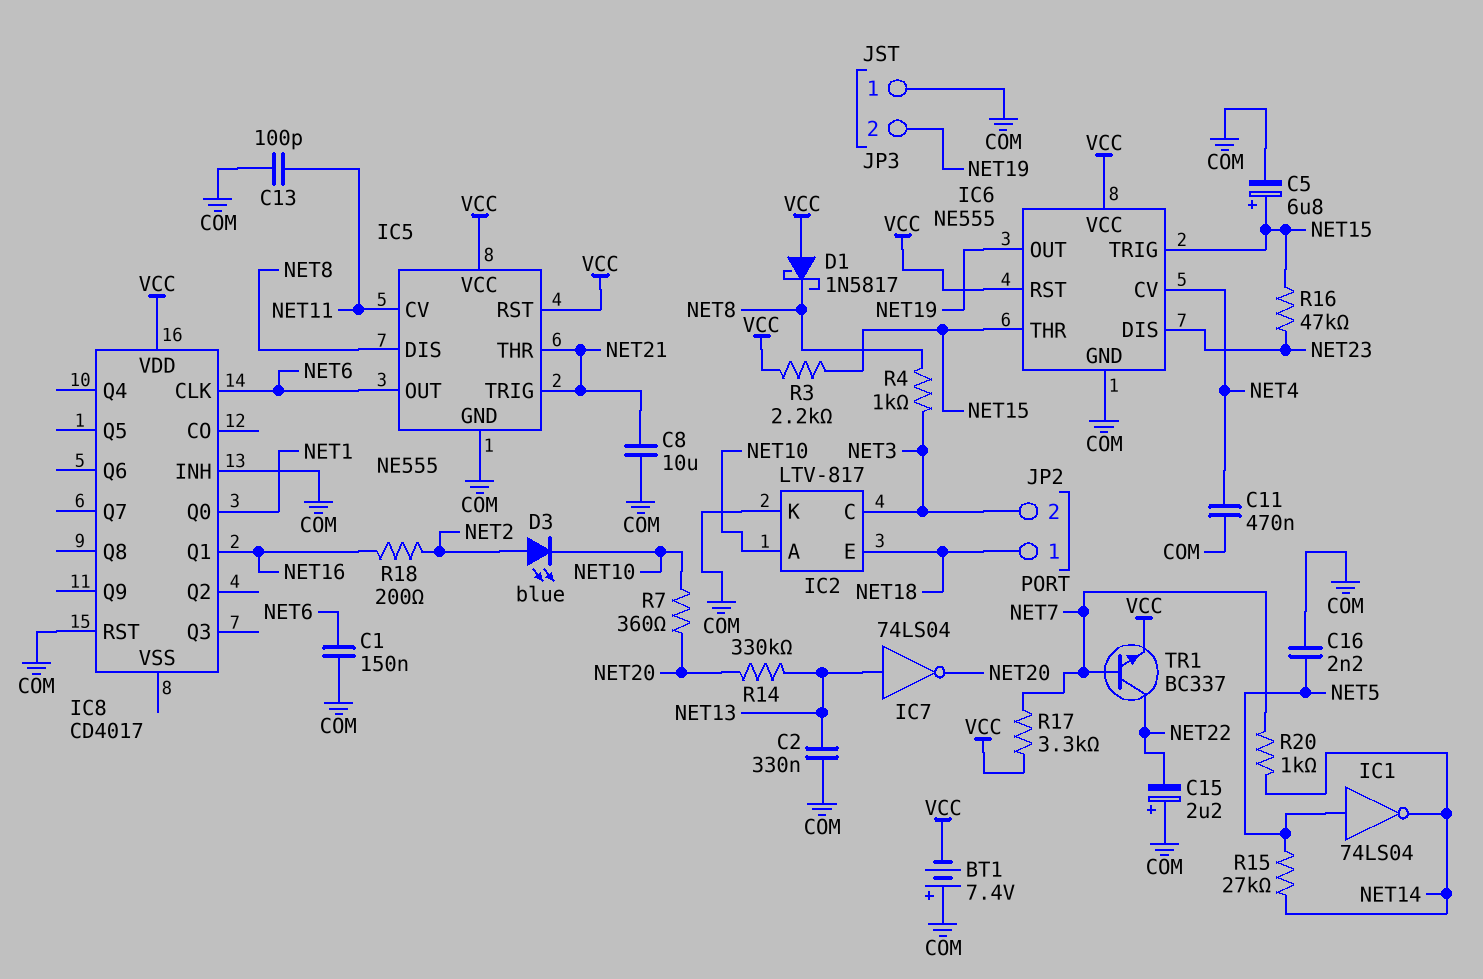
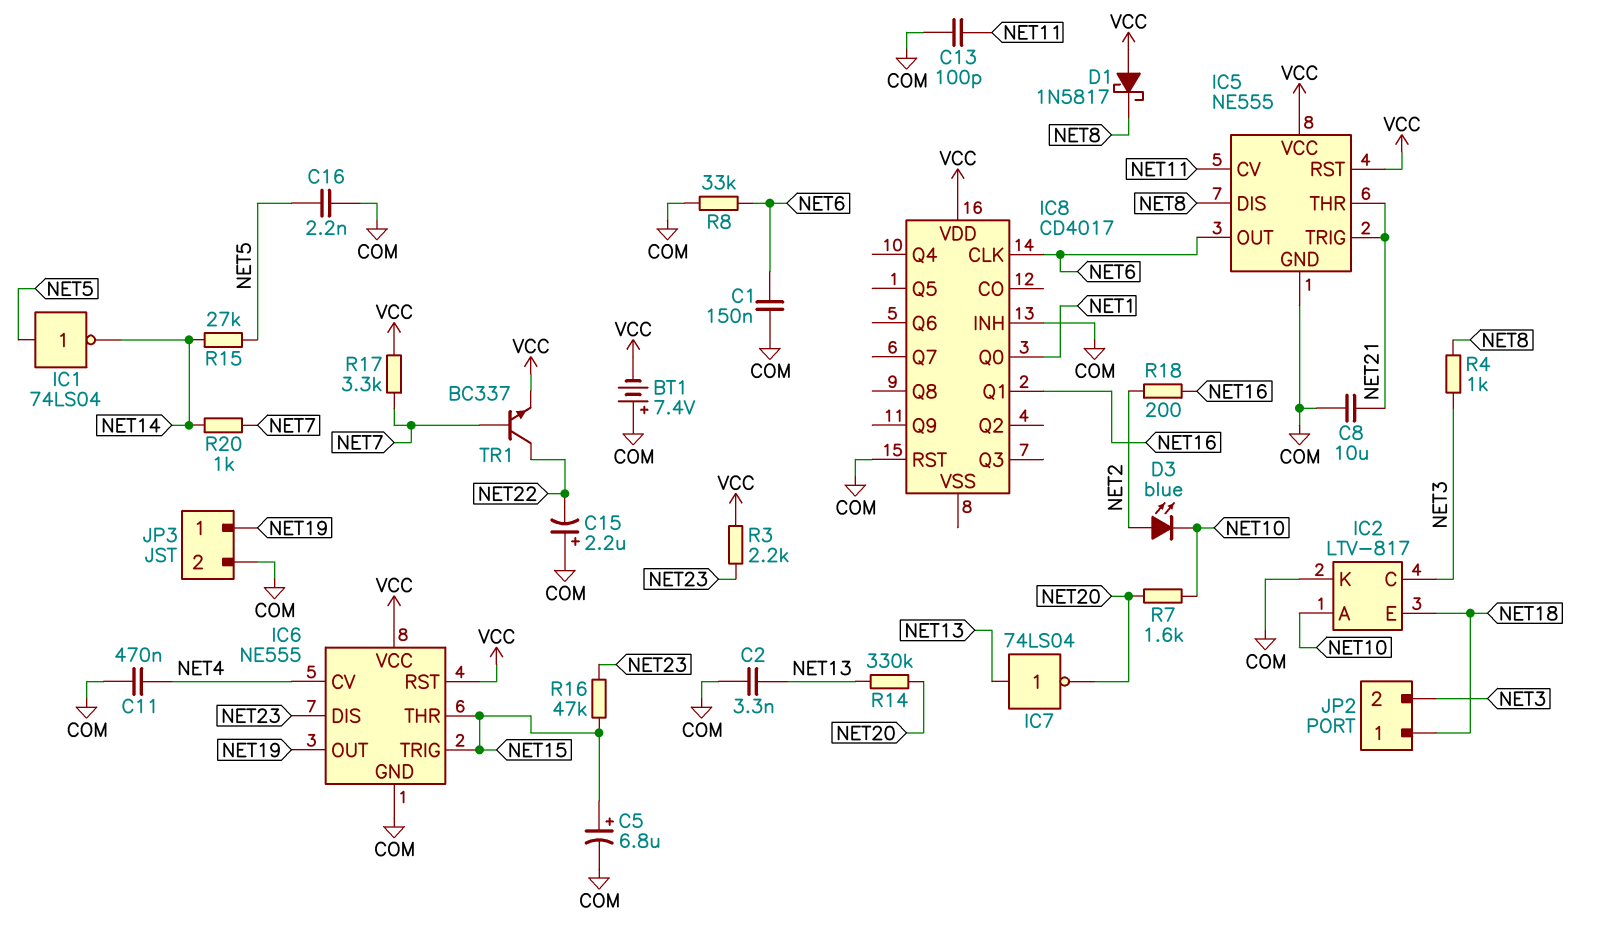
C2: 330nF (COM, NET13) -> 3.3nF (COM, NET13)
JP3 pin 1: COM -> NET19
JP3 pin 2: NET19 -> COM
R3: 2.2k (NET15, VCC) -> 2.2k (NET23, VCC)
R7: 360 (NET10, NET20) -> 1.6k (NET10, NET20)
R8: none -> 33k (COM, NET6)

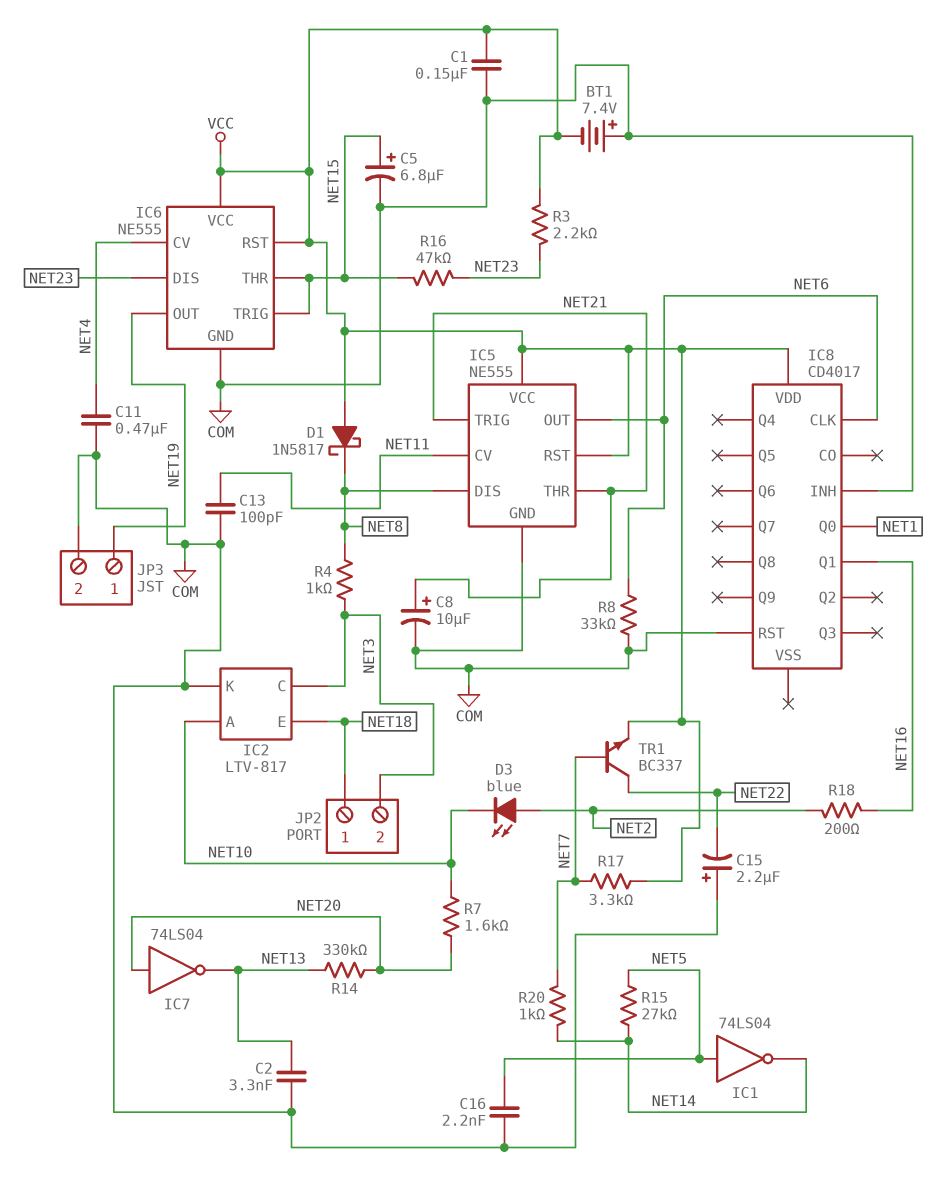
C1: 150nF (COM, NET6) -> 150nF (COM, VCC)
C8: 10uF (COM, NET21) -> 10uF (plus NET21, minus COM)
IC7: NOT 74LS04 (in NET13, out NET20) -> NOT 74LS04 (in NET20, out NET13)

